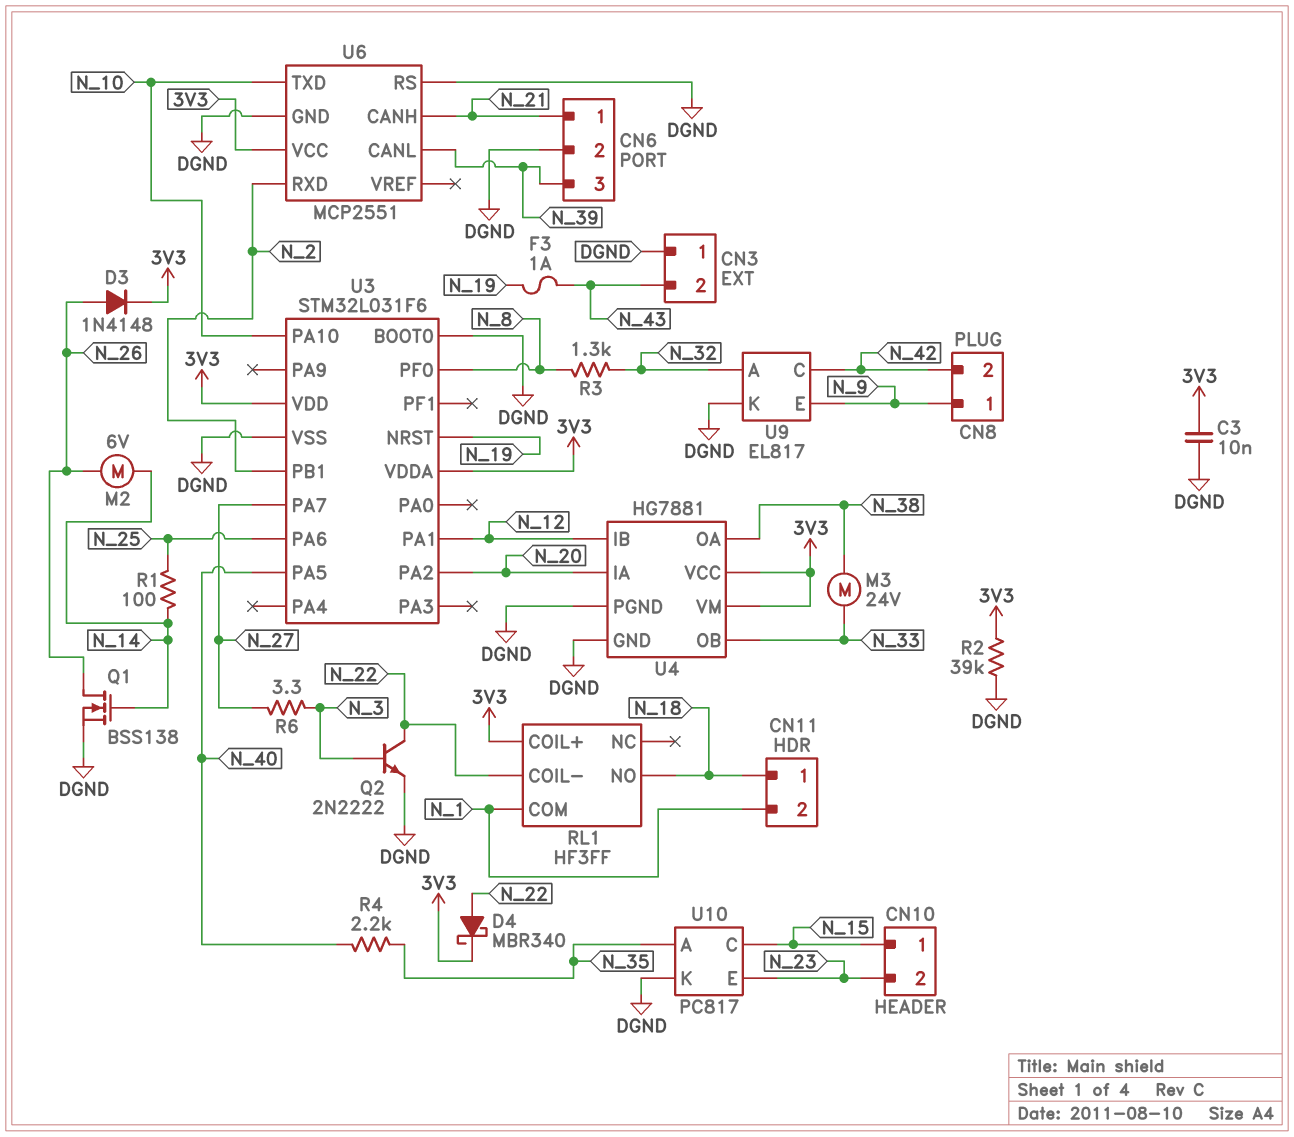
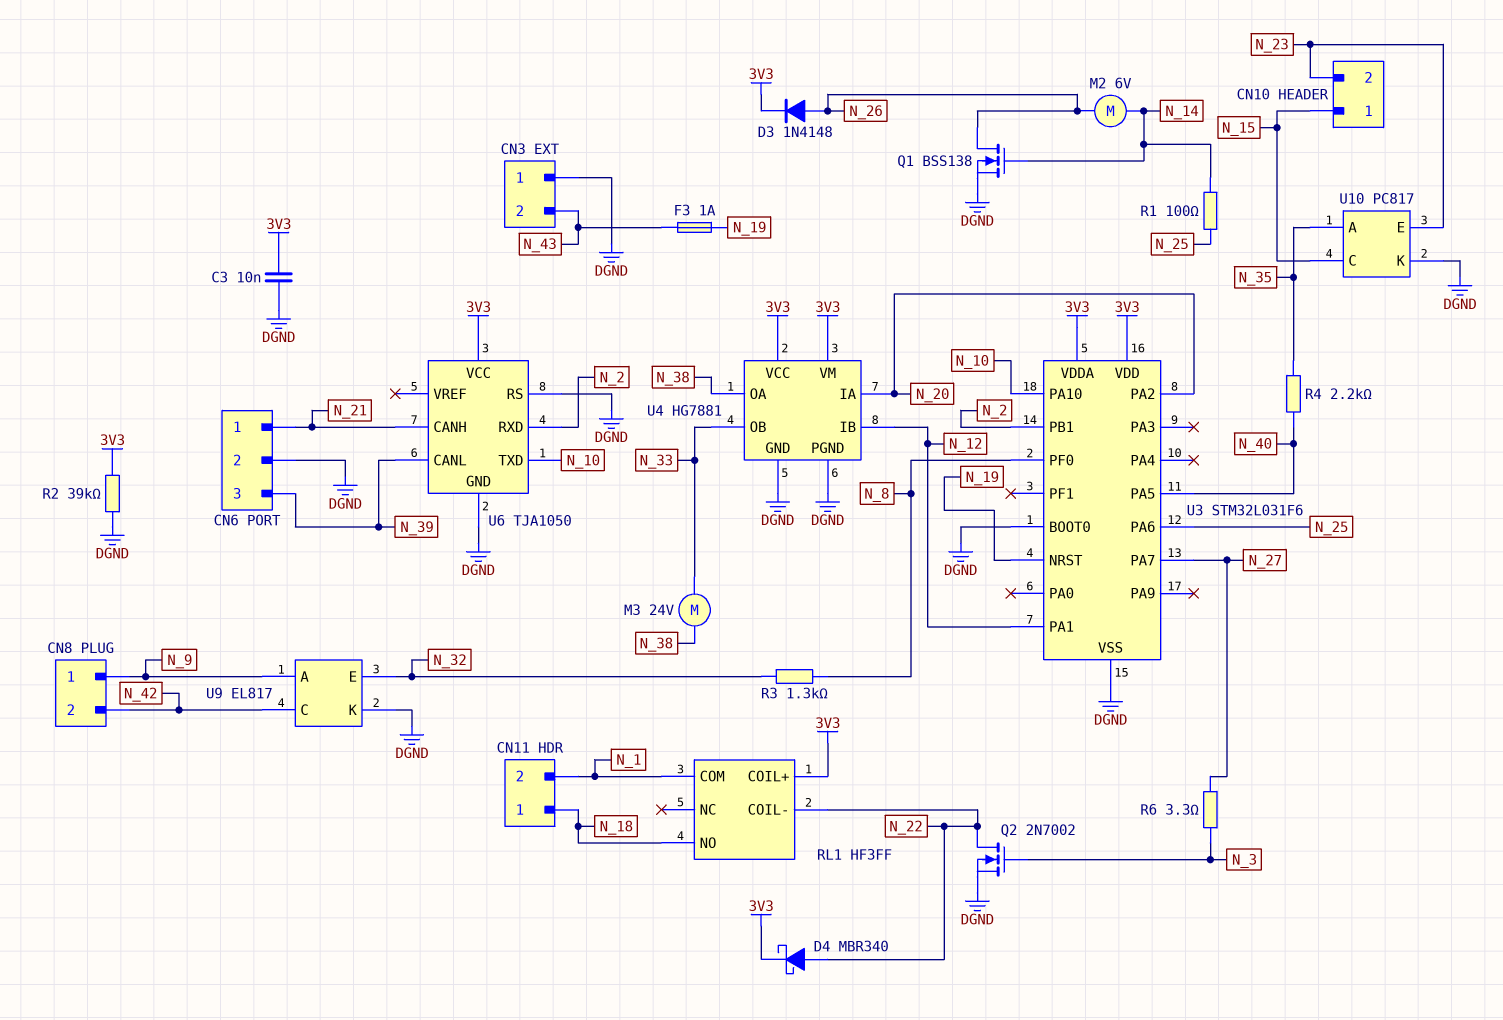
Q2: NPN 2N2222 (B N_3, C N_22, E DGND) -> NMOS 2N7002 (G N_3, D N_22, S DGND)
U6: MCP2551 -> TJA1050
U9 pin A: N_32 -> N_9
U9 pin E: N_9 -> N_32

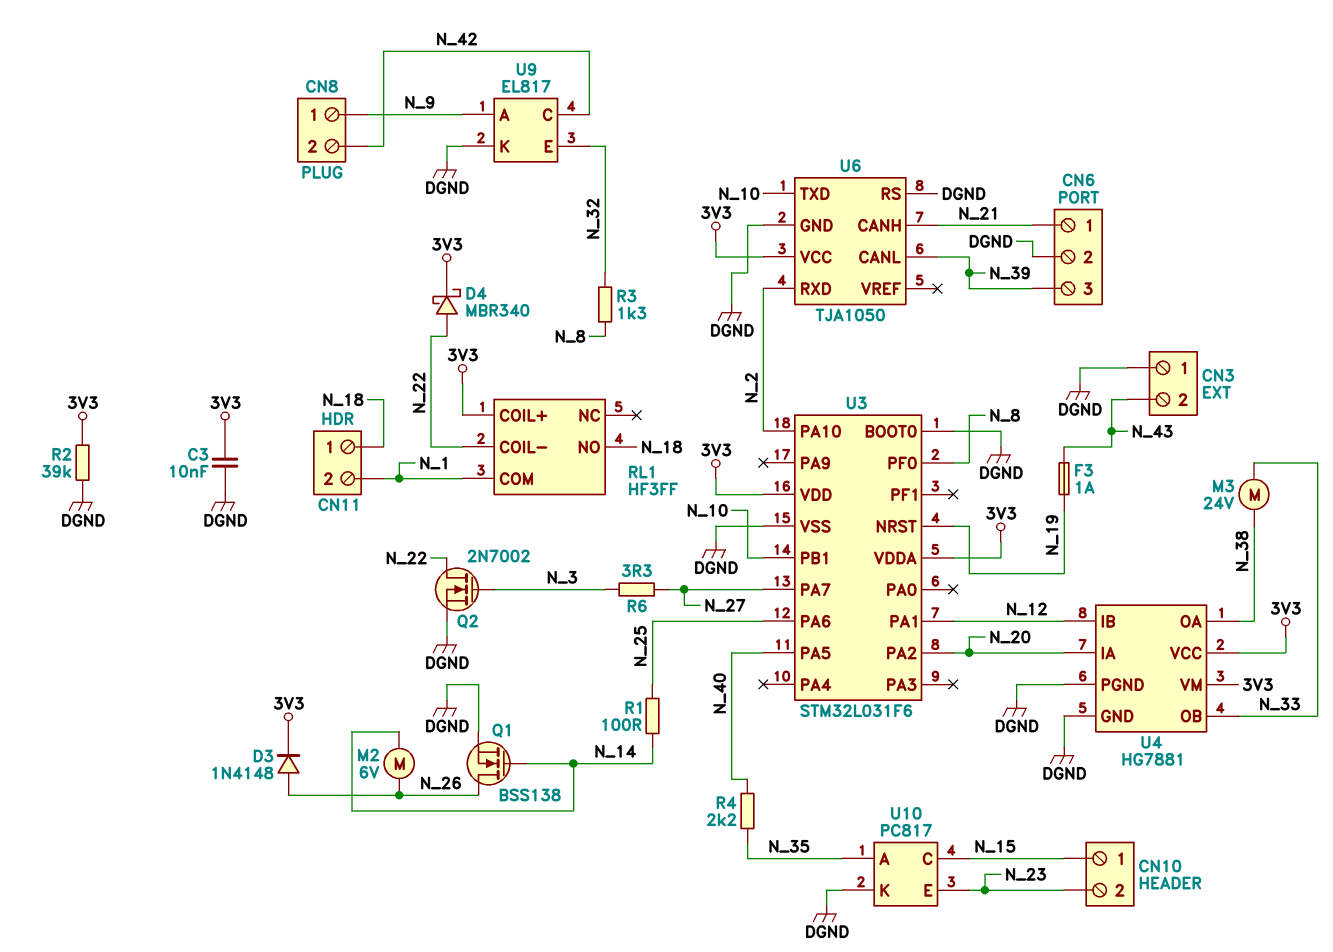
U3 pin PA10: N_10 -> N_2
U3 pin PB1: N_2 -> N_10

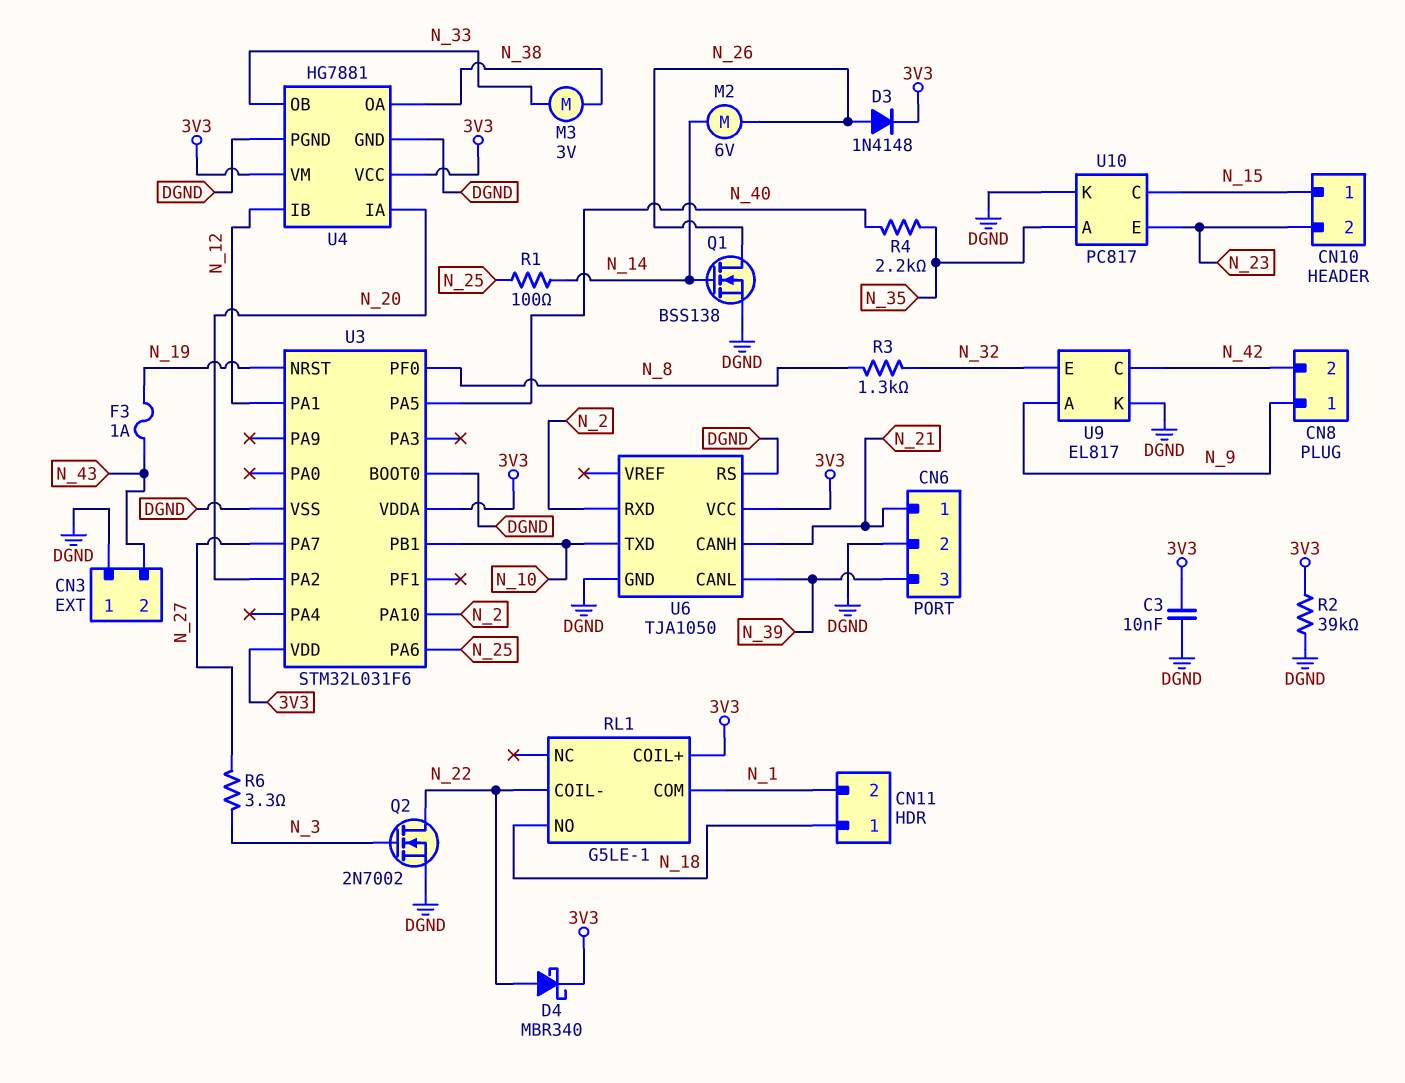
M3: motor 24V (N_33, N_38) -> motor 3V (N_33, N_38)
RL1: HF3FF -> G5LE-1

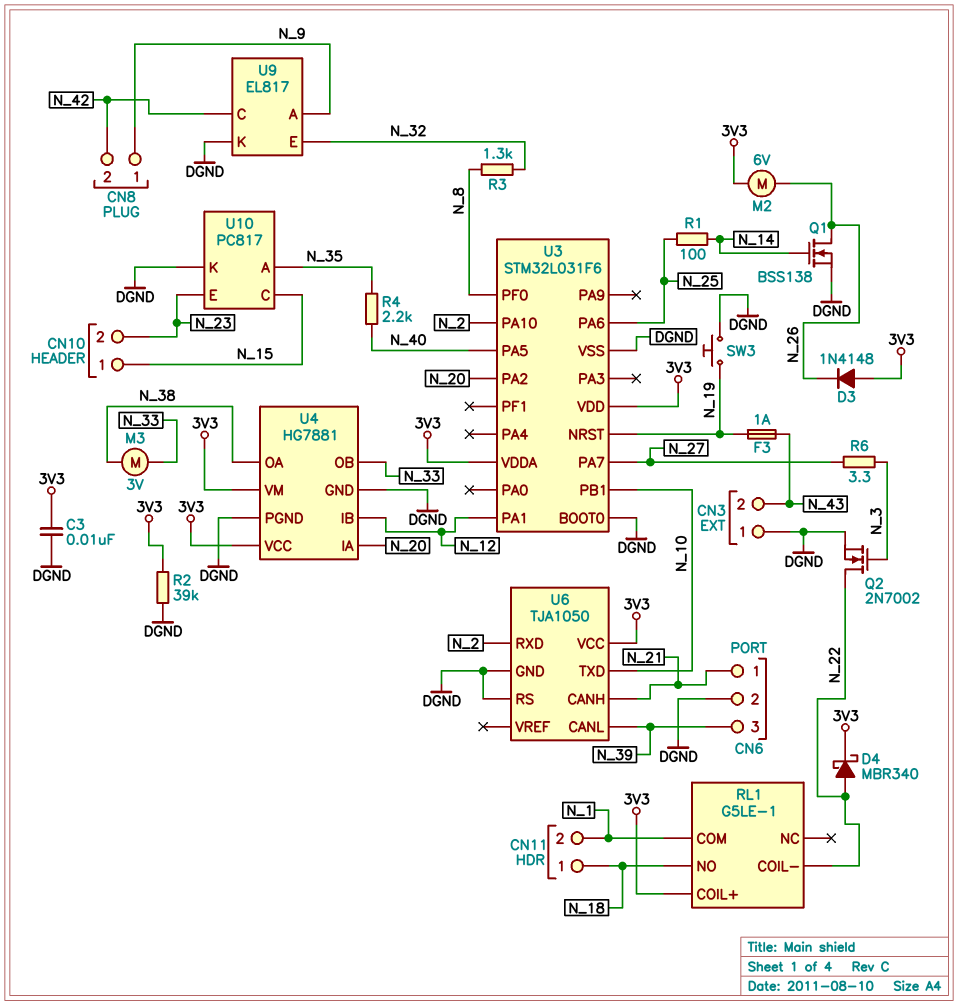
D3: diode 1N4148 (A N_26, K 3V3) -> diode 1N4148 (A 3V3, K N_26)
M2: motor 6V (N_14, N_26) -> motor 6V (3V3, N_26)
SW3: none -> button (DGND, N_19)

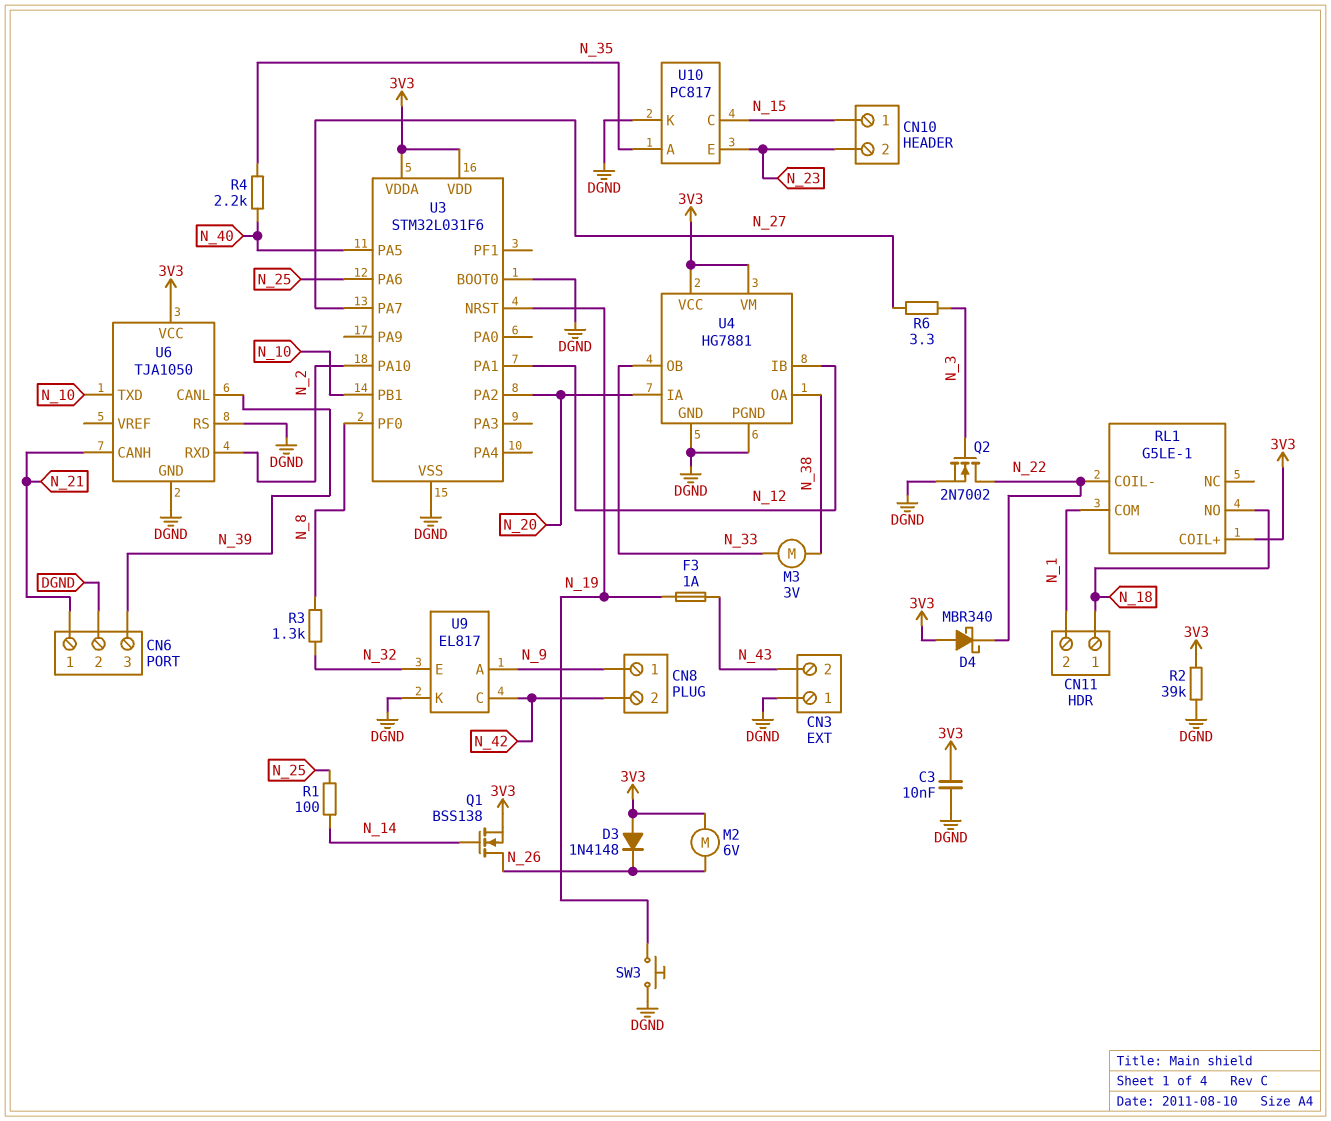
D4: schottky MBR340 (A N_22, K 3V3) -> schottky MBR340 (A 3V3, K N_22)
Q1: NMOS BSS138 (G N_14, D N_26, S DGND) -> NMOS BSS138 (G N_14, D N_26, S 3V3)

